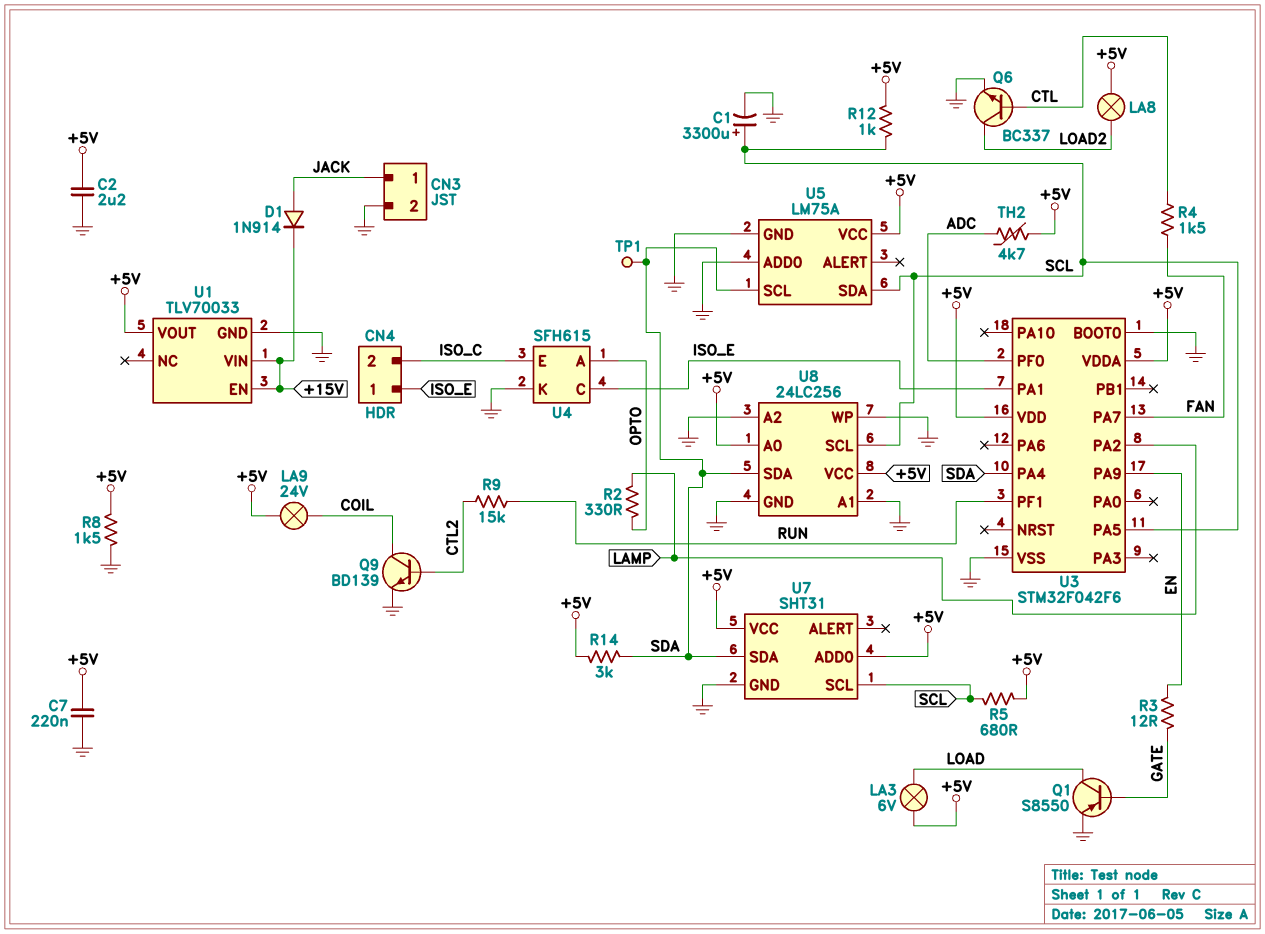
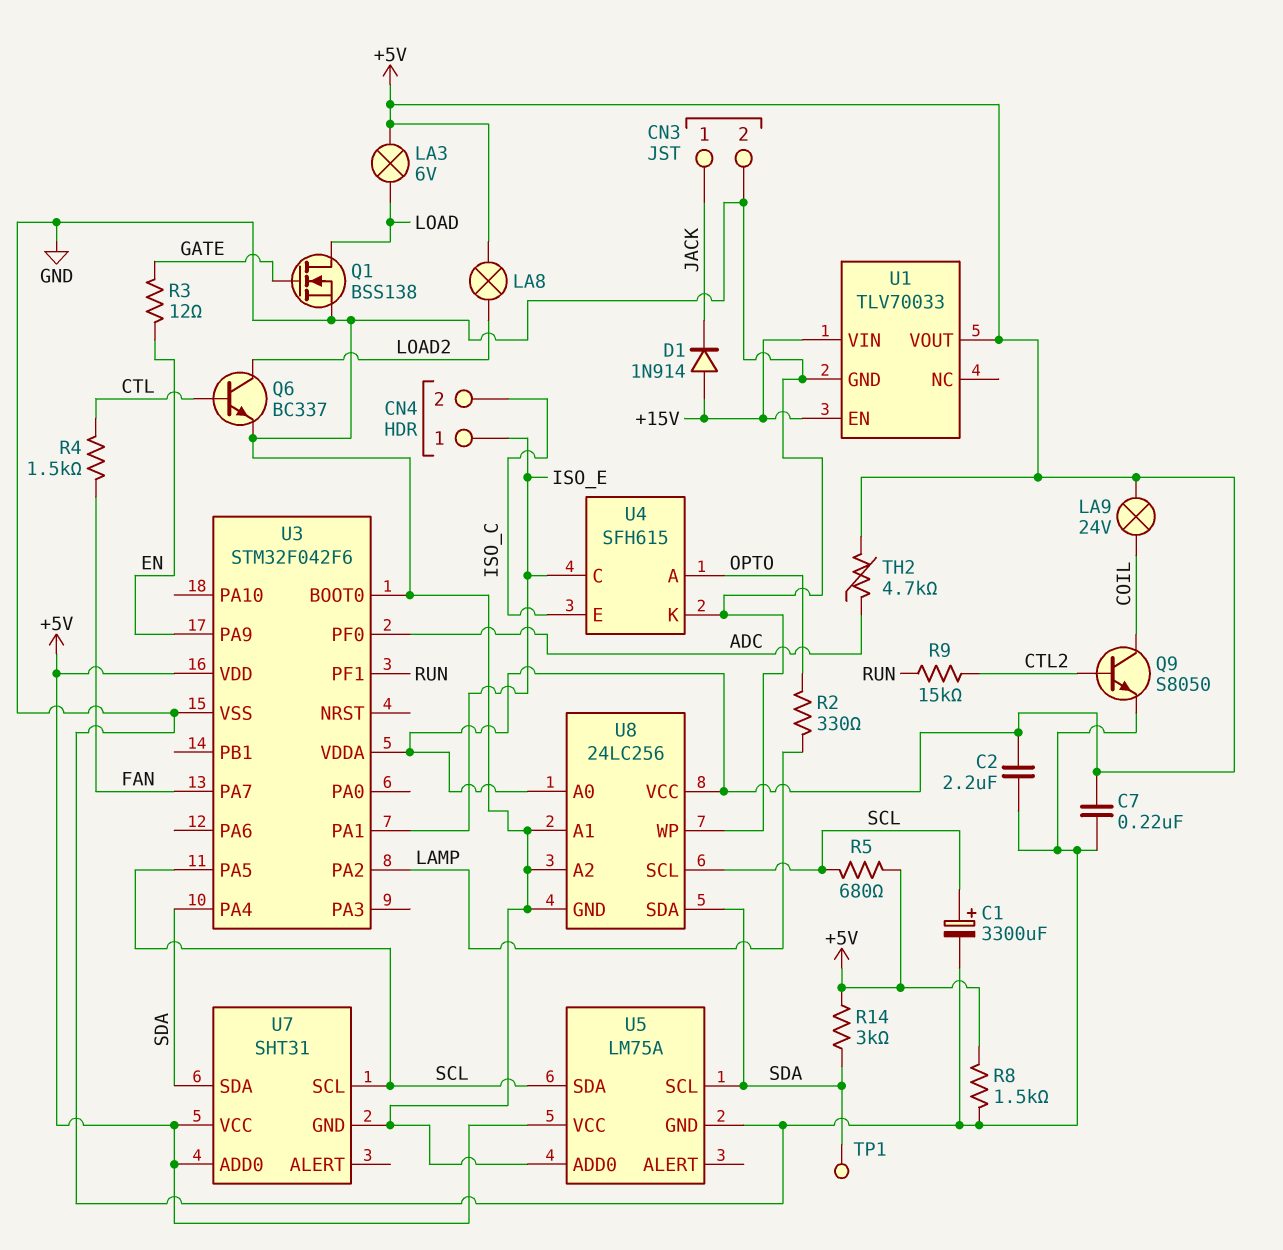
D1: diode 1N914 (A JACK, K +15V) -> diode 1N914 (A +15V, K JACK)
Q1: PNP S8550 (B GATE, C LOAD, E GND) -> NMOS BSS138 (G GATE, D LOAD, S GND)
Q9: NPN BD139 (B CTL2, C COIL, E GND) -> NPN S8050 (B CTL2, C COIL, E GND)
R12: 1k (+5V, SCL) -> none

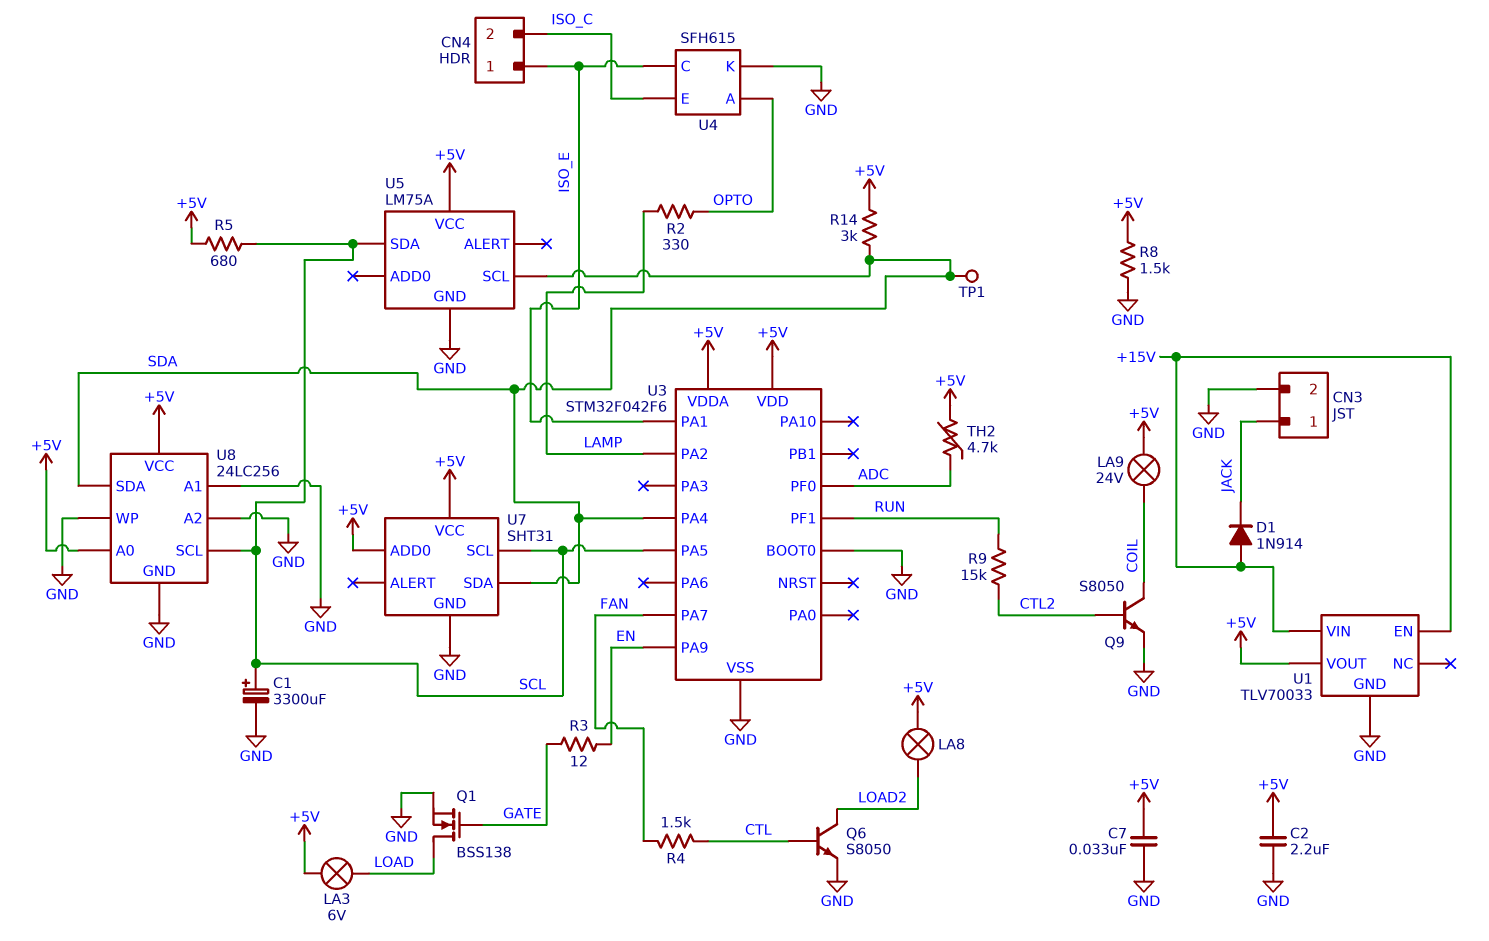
C7: 220nF (+5V, GND) -> 33nF (+5V, GND)
Q6: NPN BC337 (B CTL, C LOAD2, E GND) -> NPN S8050 (B CTL, C LOAD2, E GND)
U5 pin ADD0: GND -> none

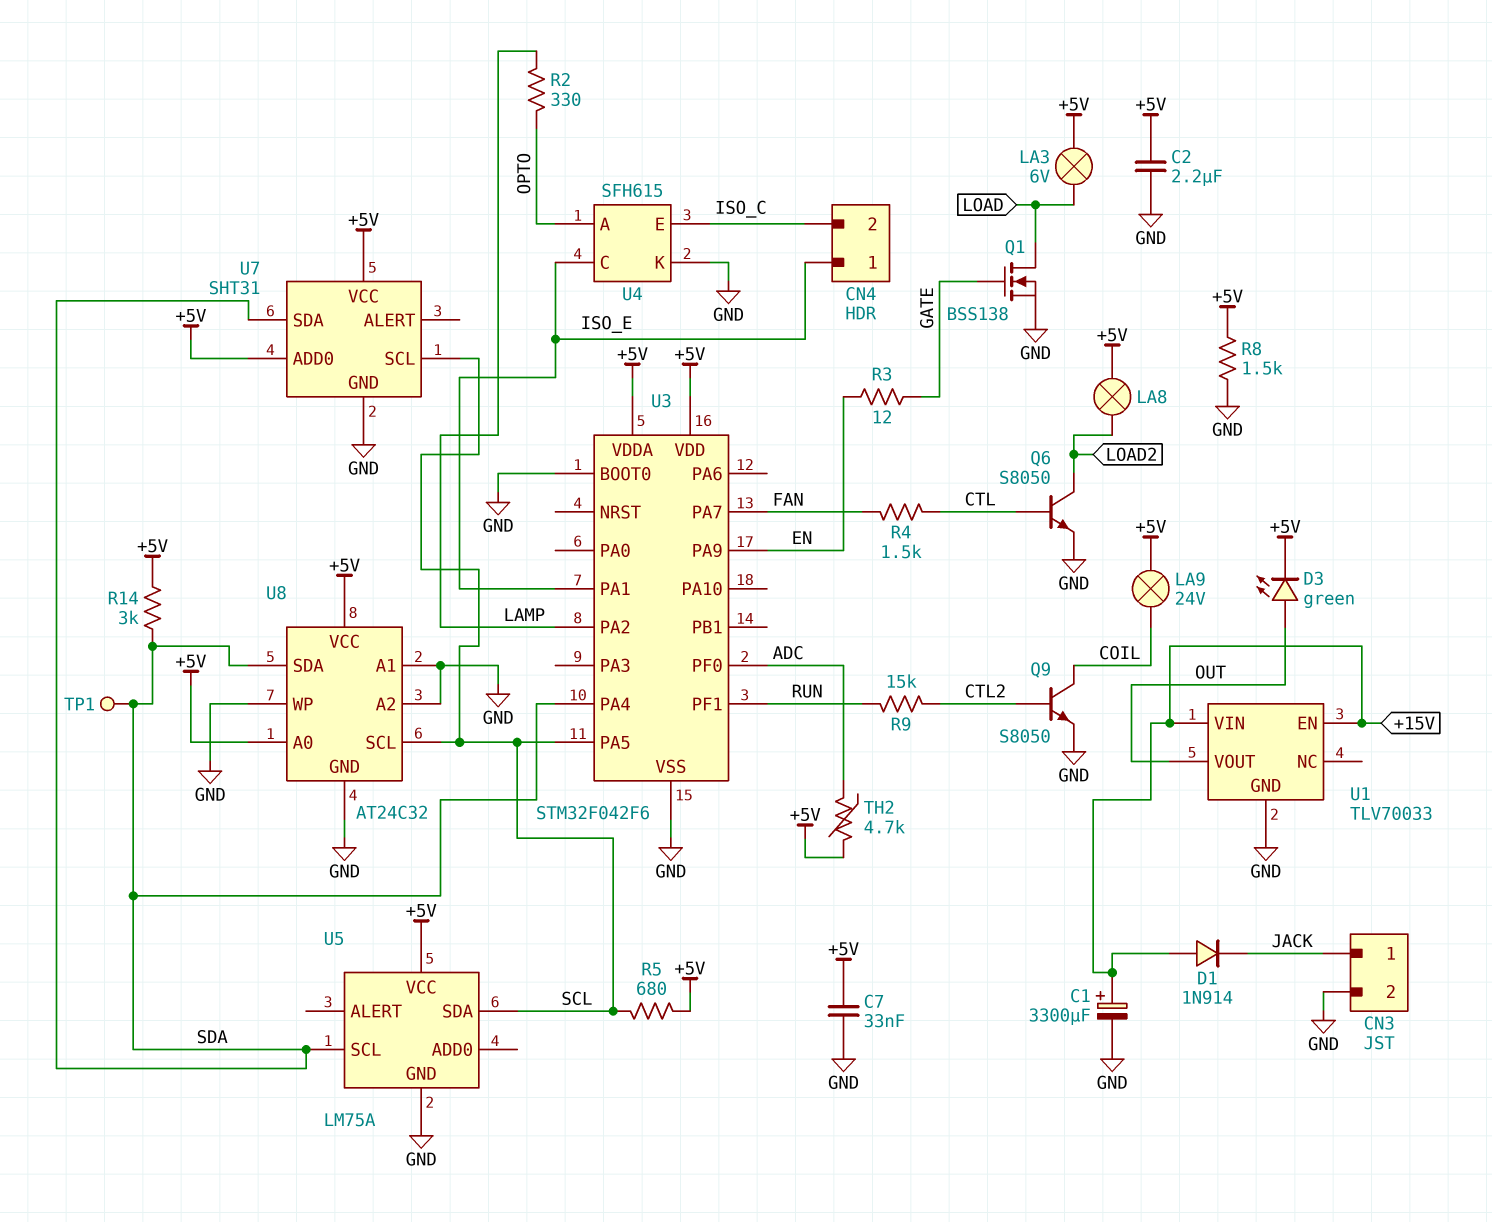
C1: 3300uF (plus SCL, minus GND) -> 3300uF (plus +15V, minus GND)
D3: none -> LED green (A OUT, K +5V)
U1 pin VOUT: +5V -> OUT
U8: 24LC256 -> AT24C32

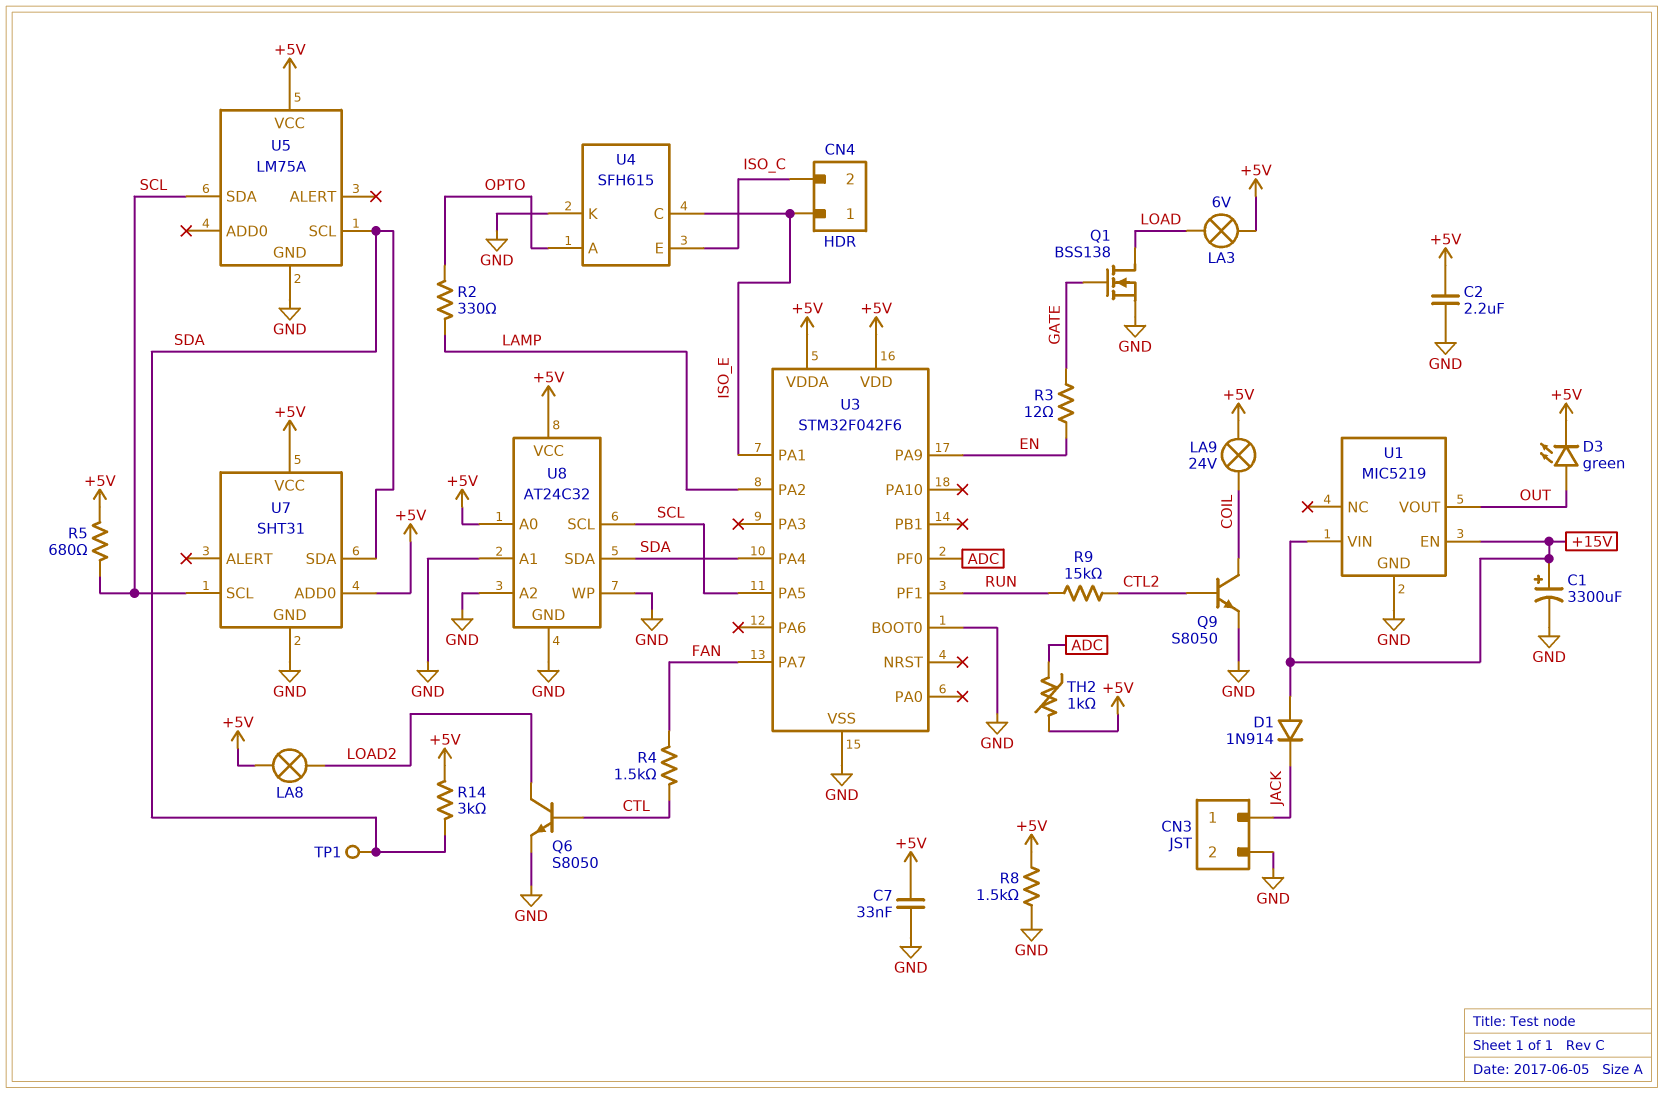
TH2: 4.7k (+5V, ADC) -> 1k (+5V, ADC)
U1: TLV70033 -> MIC5219

